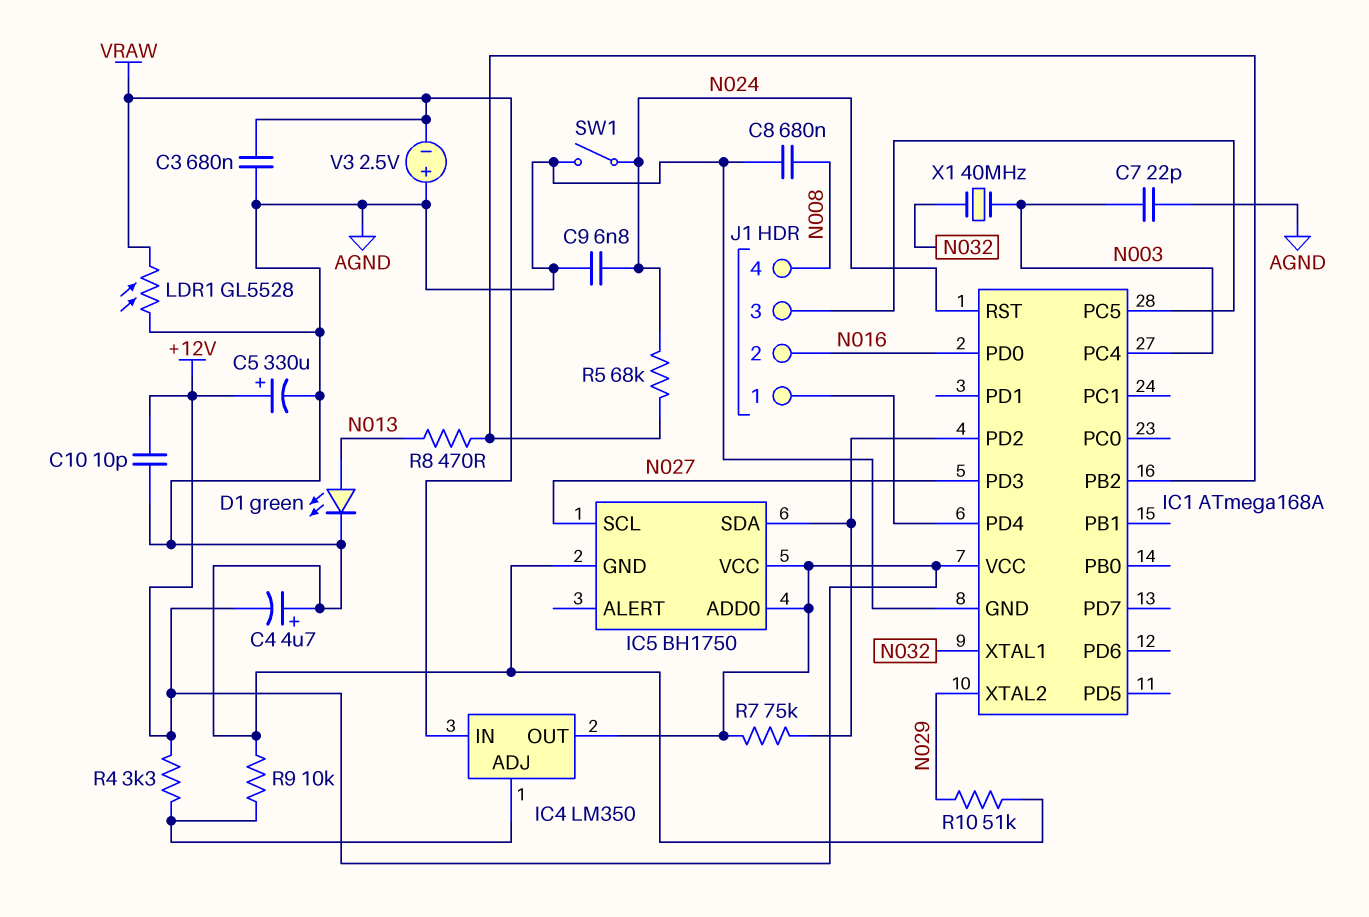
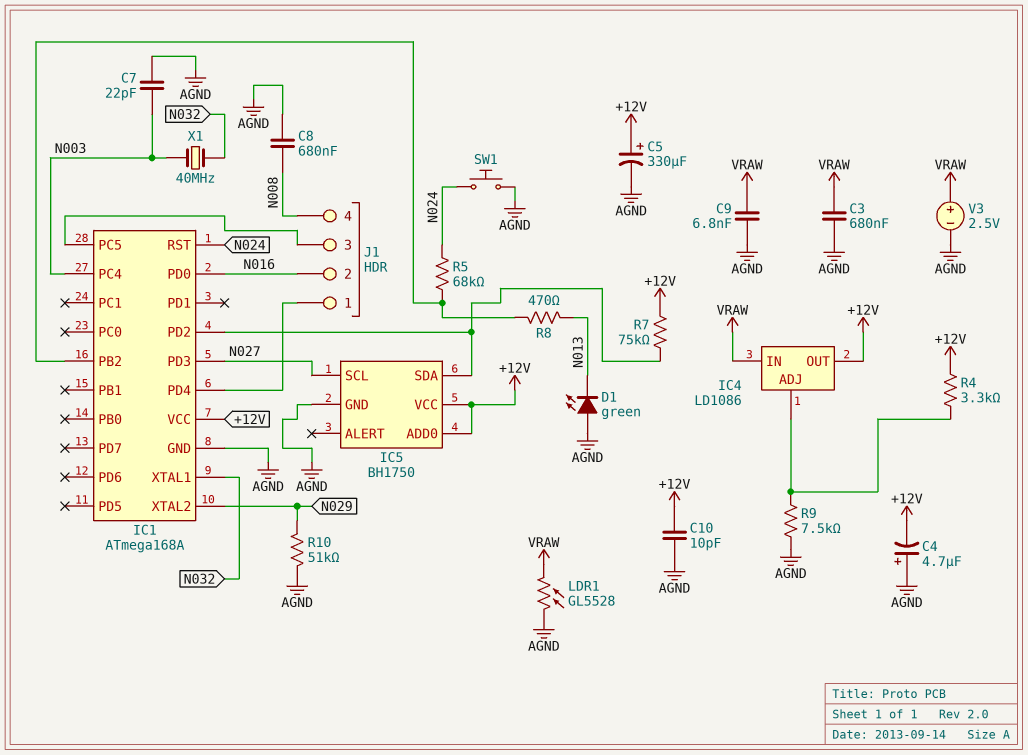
C9: 6.8nF (AGND, N024) -> 6.8nF (AGND, VRAW)
D1: LED green (A N013, K AGND) -> LED green (A AGND, K N013)
IC4: LM350 -> LD1086
R9: 10k (AGND, IC4/ADJ) -> 7.5k (AGND, IC4/ADJ)
SW1: switch (AGND, N024) -> button (AGND, N024)
V3: 2.5V (plus AGND, minus VRAW) -> 2.5V (plus VRAW, minus AGND)

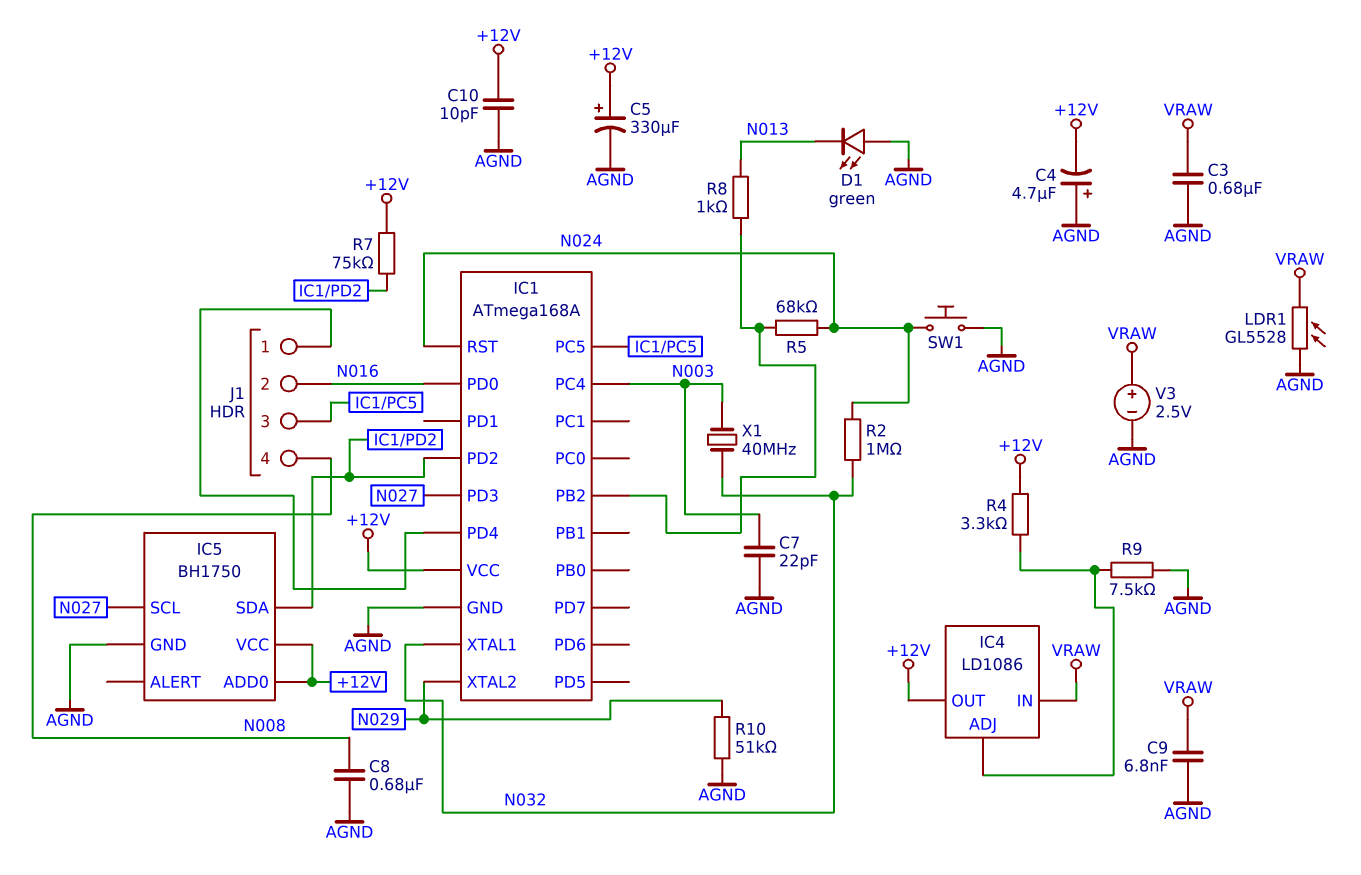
R2: none -> 1M (N024, N032)
R8: 470 (IC1/PB2, N013) -> 1k (IC1/PB2, N013)

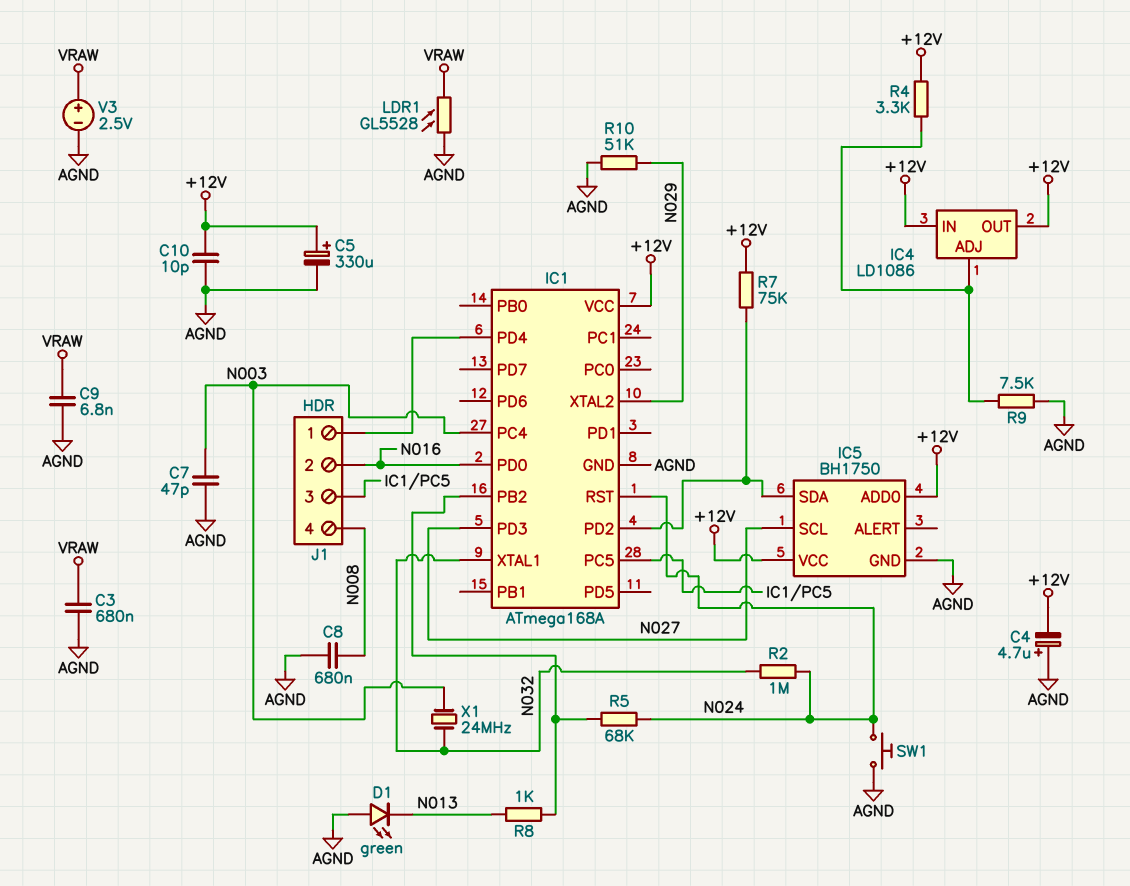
C7: 22pF (AGND, N003) -> 47pF (AGND, N003)
IC4 pin IN: VRAW -> +12V
X1: 40MHz (N003, N032) -> 24MHz (N003, N032)

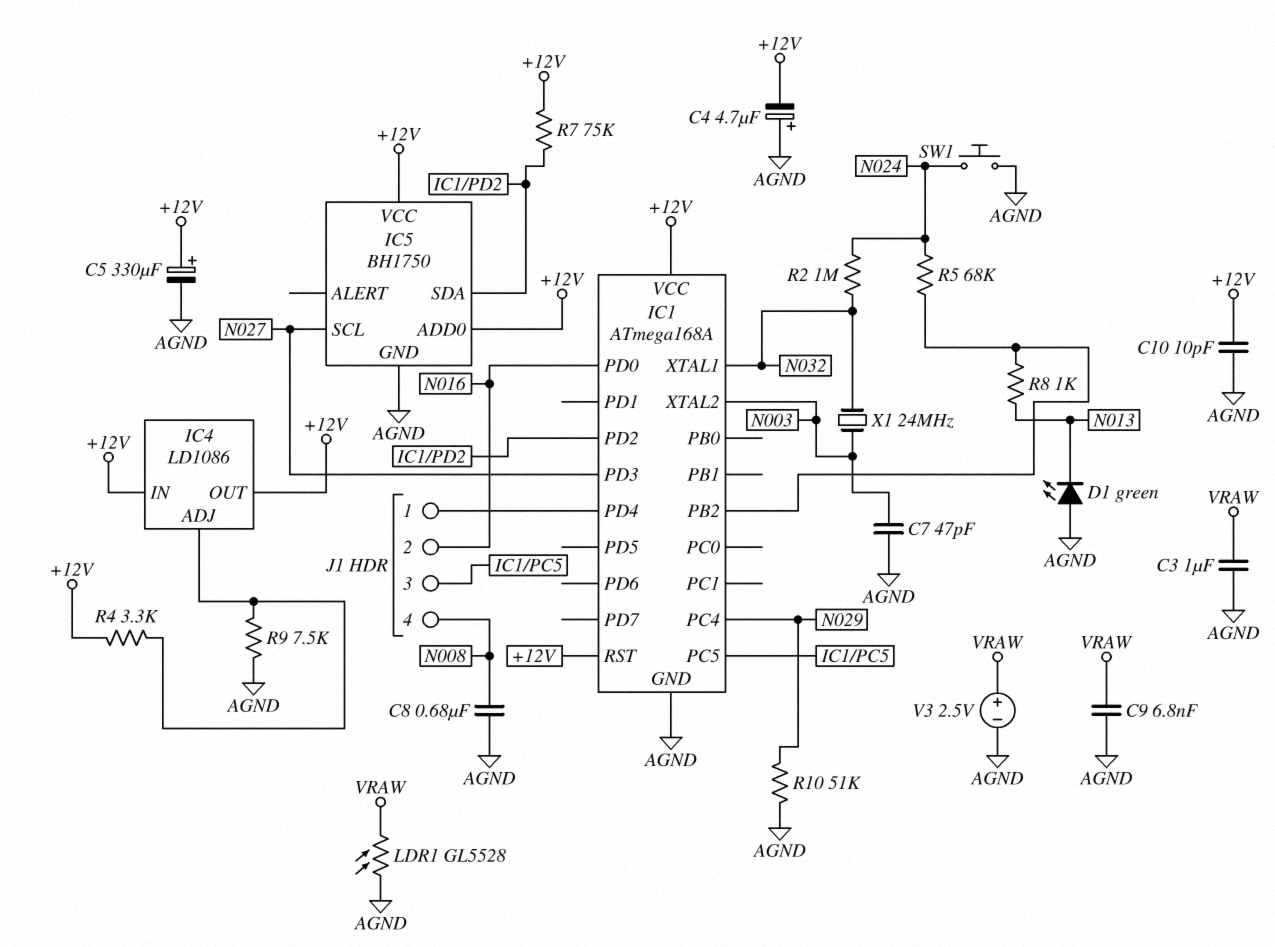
C3: 680nF (AGND, VRAW) -> 1uF (AGND, VRAW)
IC1 pin PC4: N003 -> N029
IC1 pin RST: N024 -> +12V
IC1 pin XTAL2: N029 -> N003

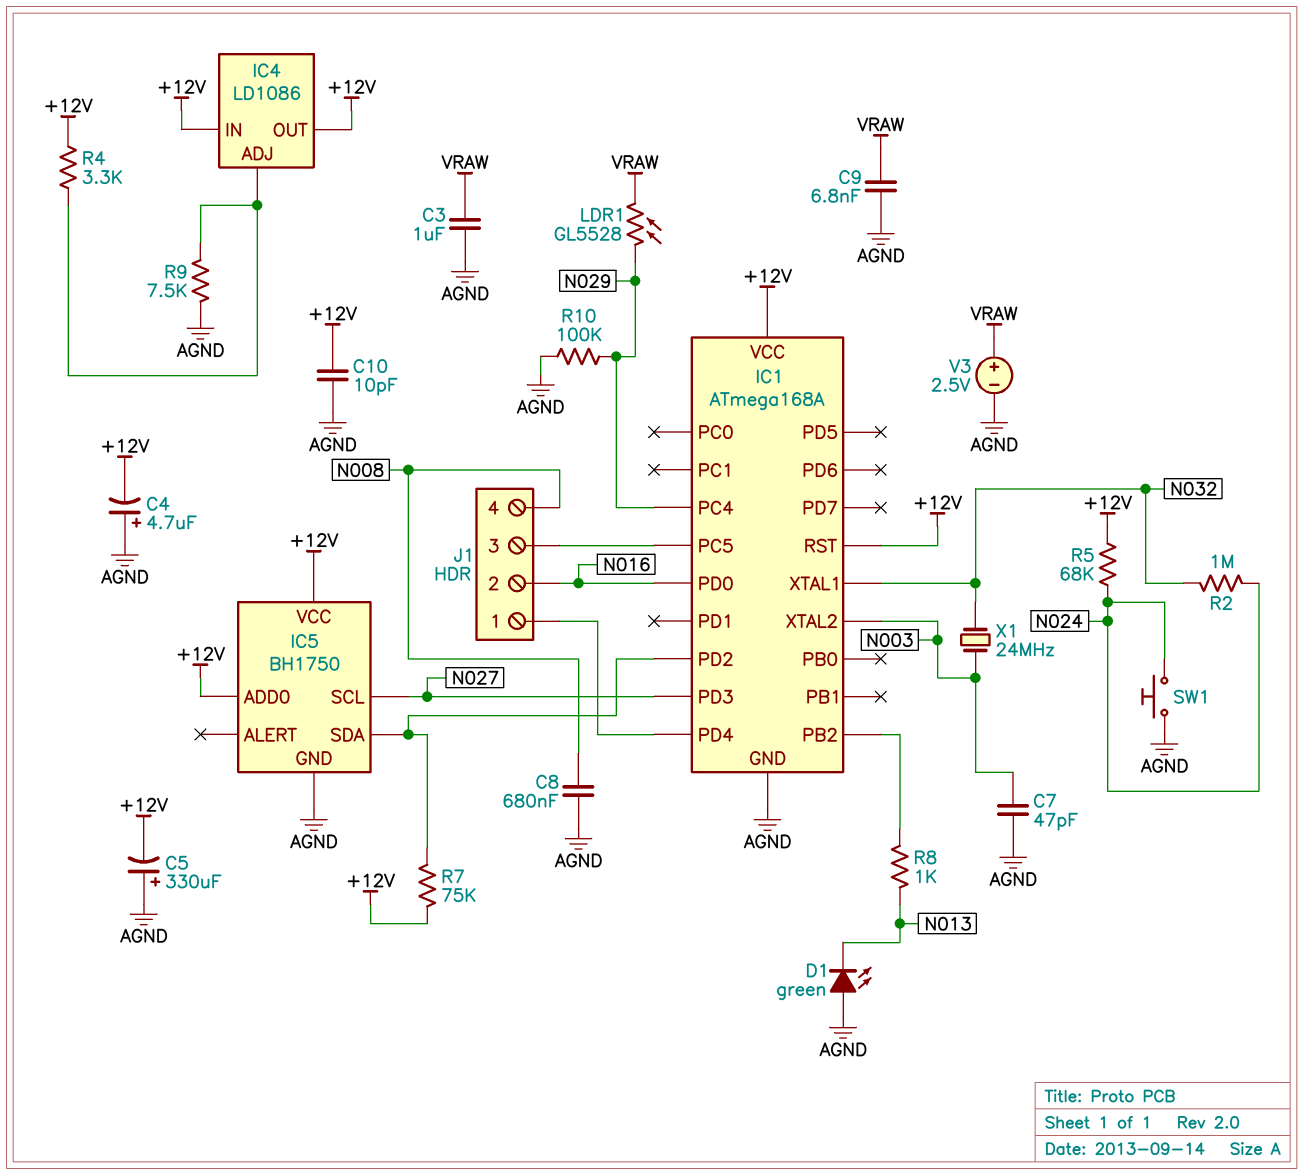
C5: 330uF (plus +12V, minus AGND) -> 330uF (plus AGND, minus +12V)
LDR1: GL5528 (AGND, VRAW) -> GL5528 (N029, VRAW)
R5: 68k (IC1/PB2, N024) -> 68k (+12V, N024)
R10: 51k (AGND, N029) -> 100k (AGND, N029)

